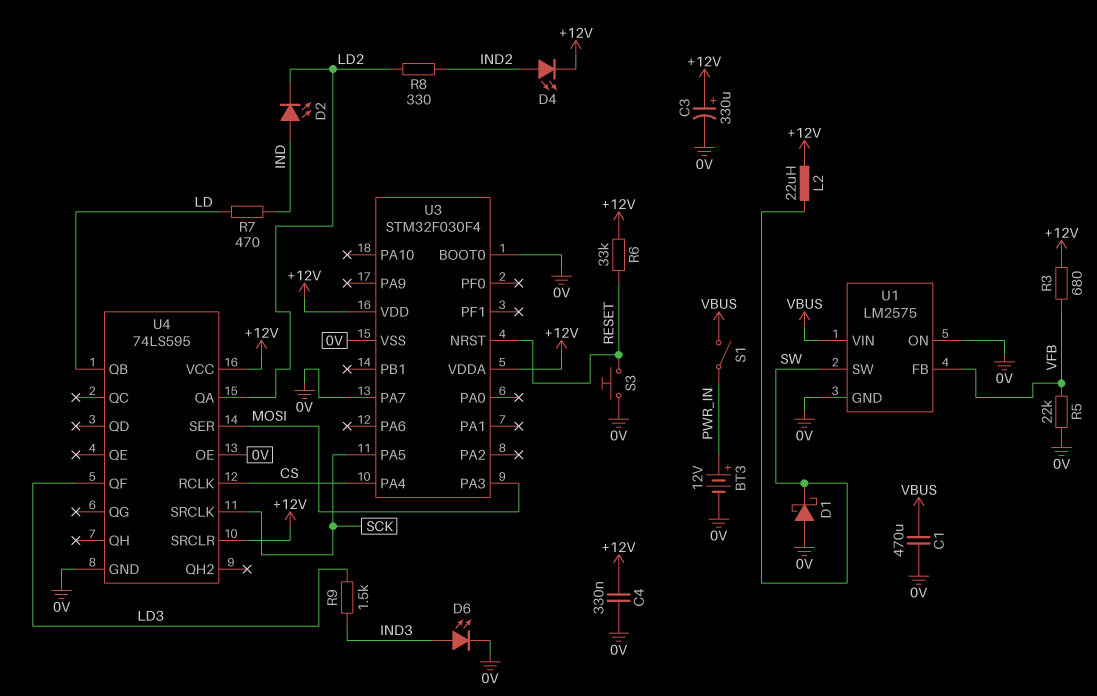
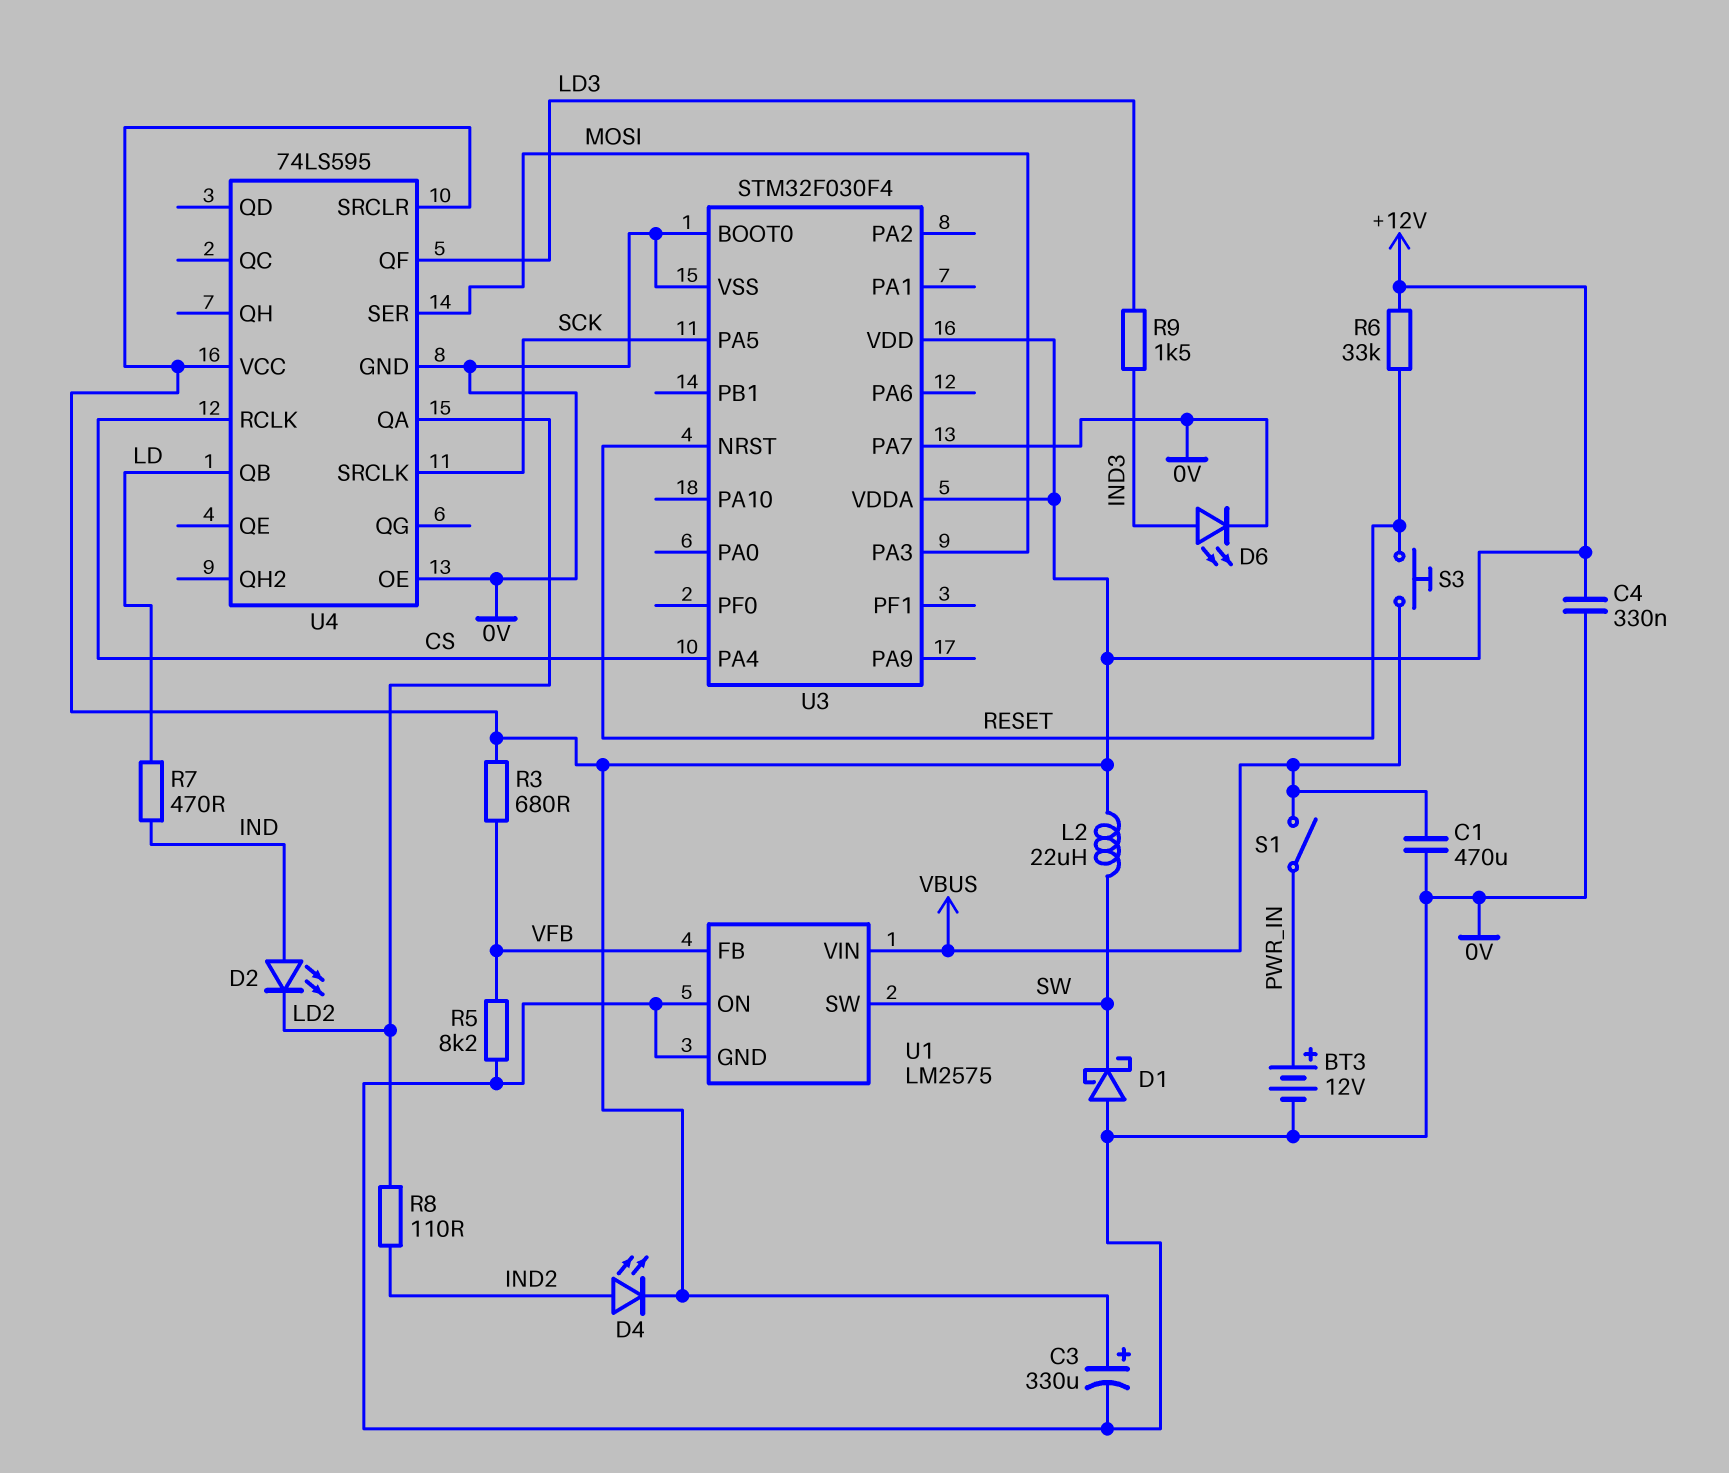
R5: 22k (0V, VFB) -> 8.2k (0V, VFB)
R8: 330 (IND2, LD2) -> 110 (IND2, LD2)
S3: button (0V, RESET) -> button (RESET, VBUS)

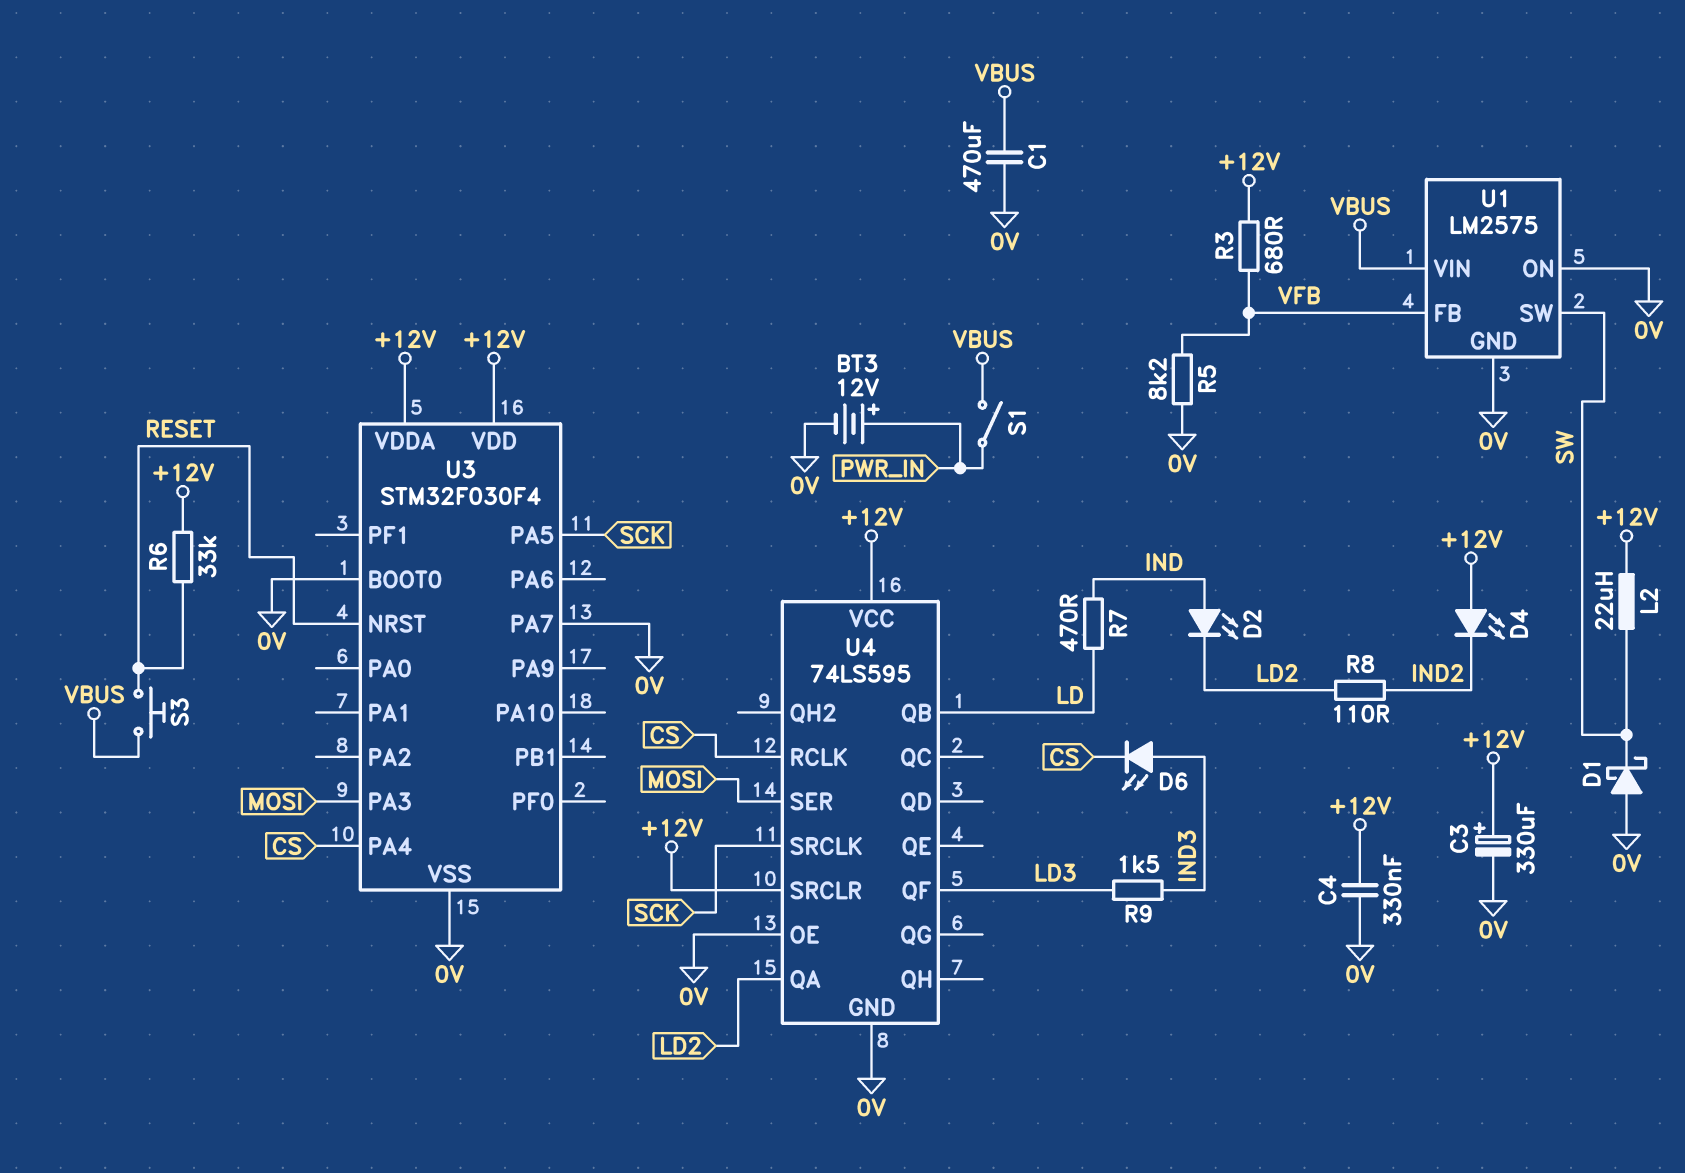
D4: LED (A IND2, K +12V) -> LED (A +12V, K IND2)
D6: LED (A IND3, K 0V) -> LED (A IND3, K CS)

